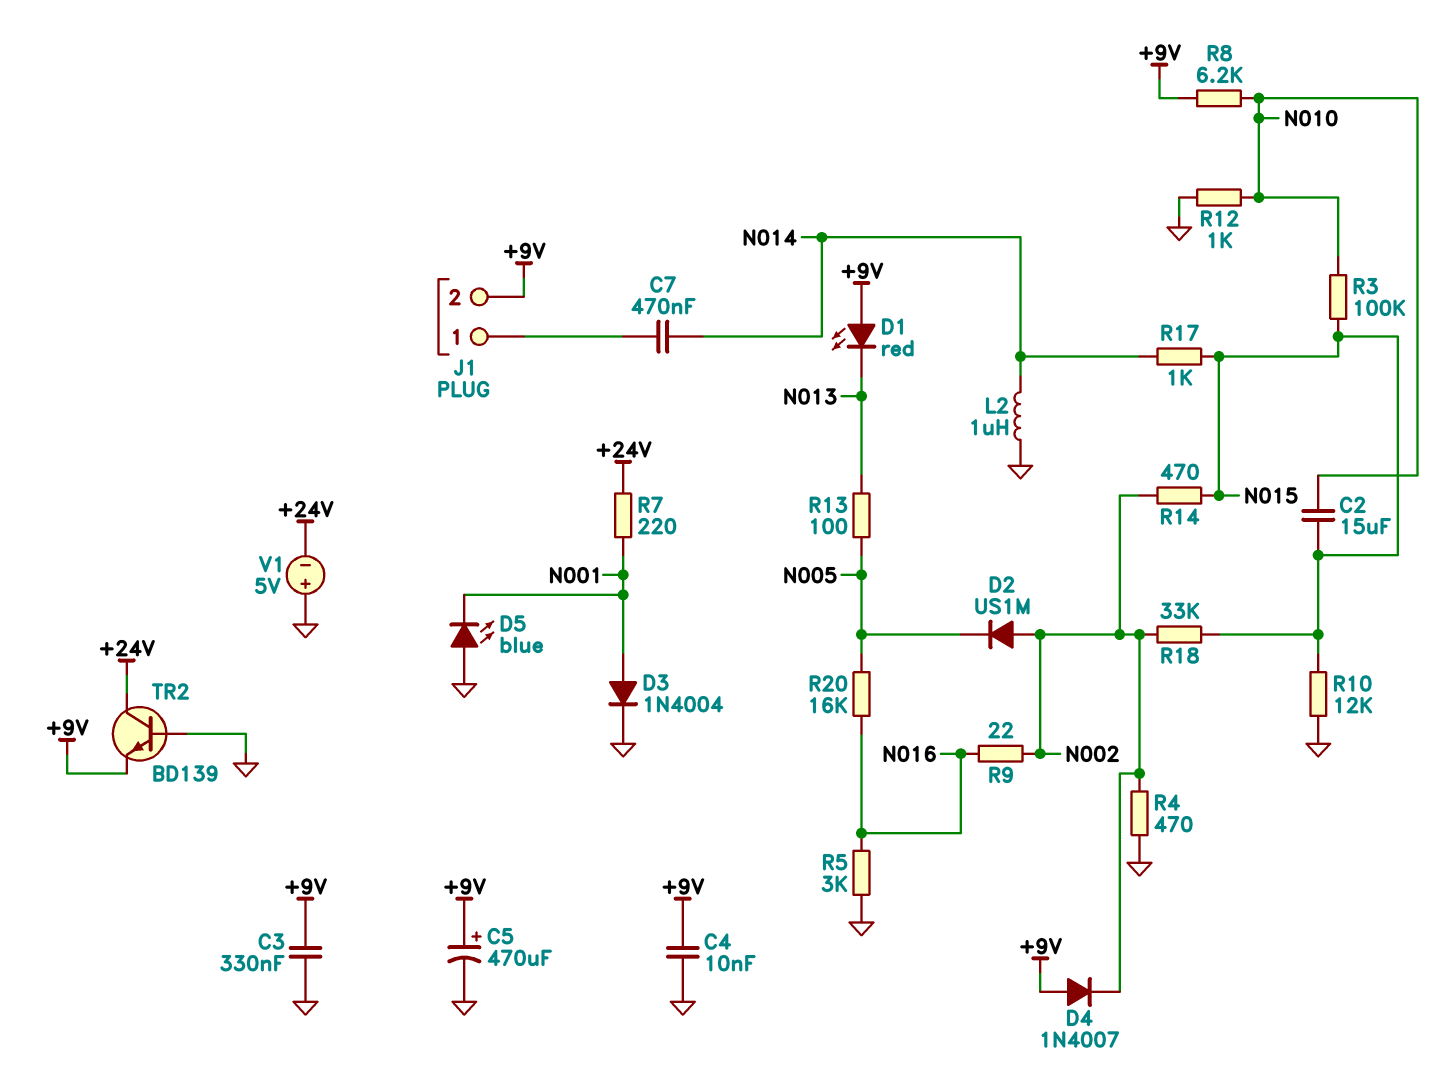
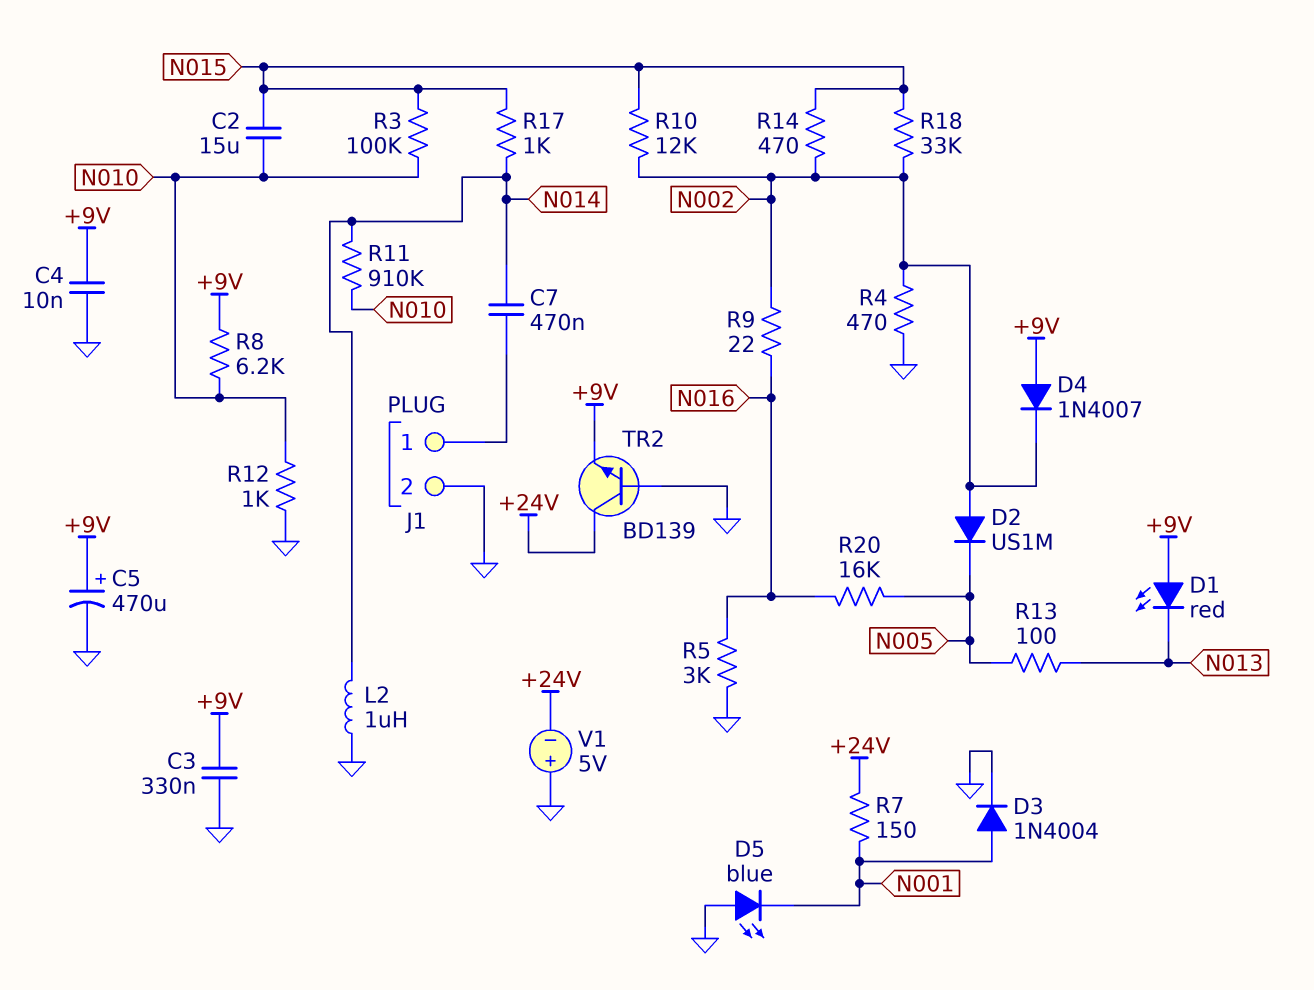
J1 pin 2: +9V -> GND
R7: 220 (+24V, N001) -> 150 (+24V, N001)
R10: 12k (GND, N015) -> 12k (N002, N015)
R11: none -> 910k (N010, N014)

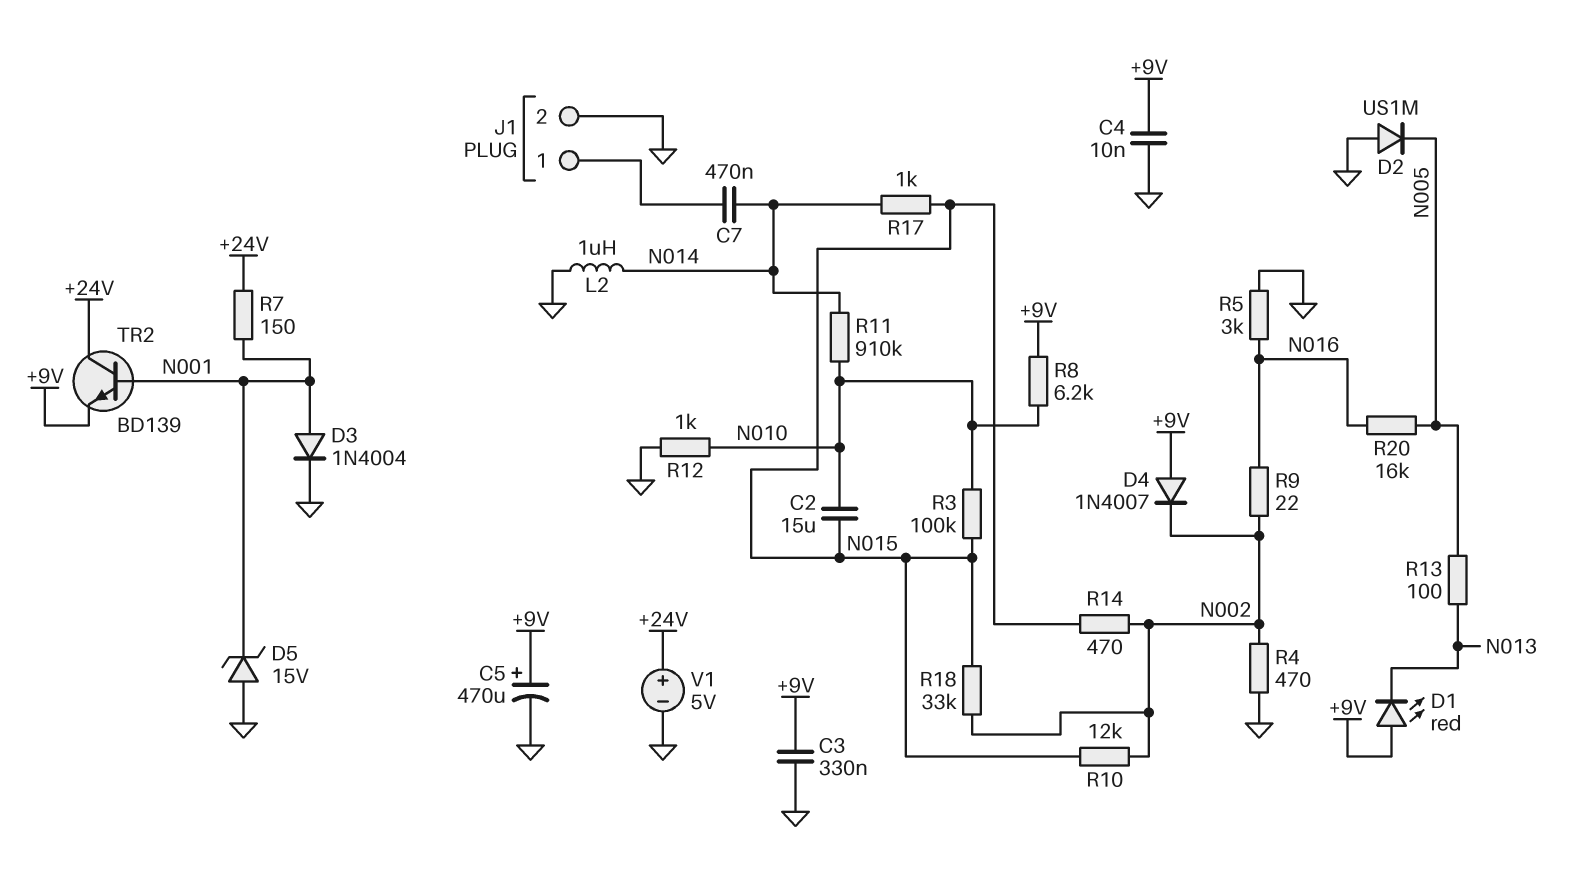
D2: diode US1M (A N002, K N005) -> diode US1M (A GND, K N005)
D5: LED blue (A GND, K N001) -> zener 15V (A GND, K N001)
TR2: NPN BD139 (B GND, C +24V, E +9V) -> NPN BD139 (B N001, C +24V, E +9V)
V1: 5V (plus GND, minus +24V) -> 5V (plus +24V, minus GND)

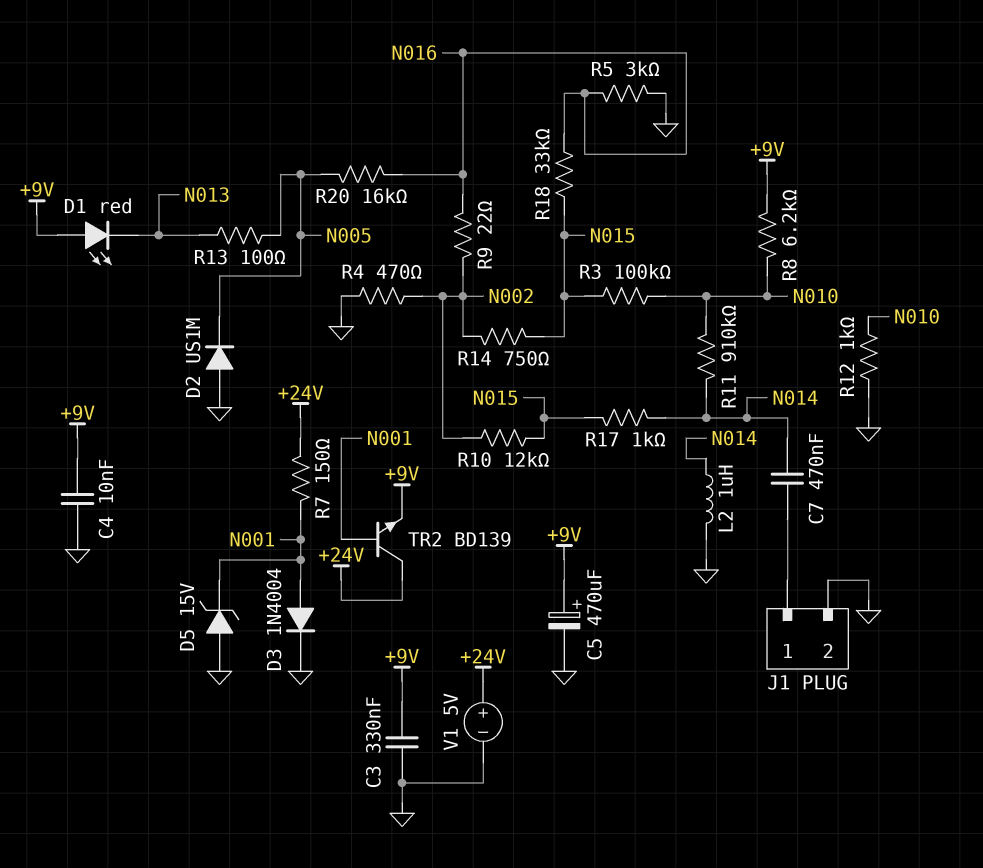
C2: 15uF (N010, N015) -> none
D4: diode 1N4007 (A +9V, K N002) -> none
R14: 470 (N002, N015) -> 750 (N002, N015)
R18: 33k (N002, N015) -> 33k (N015, N016)

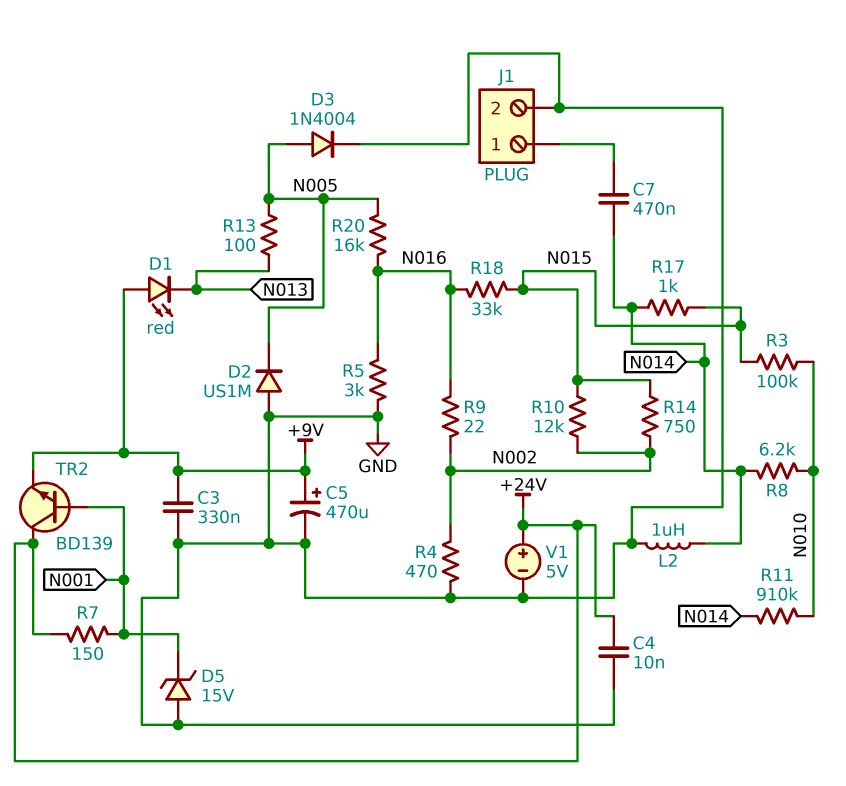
C4: 10nF (+9V, GND) -> 10nF (+24V, GND)
D3: diode 1N4004 (A N001, K GND) -> diode 1N4004 (A N005, K GND)
R8: 6.2k (+9V, N010) -> 6.2k (N010, N014)
R12: 1k (GND, N010) -> none

